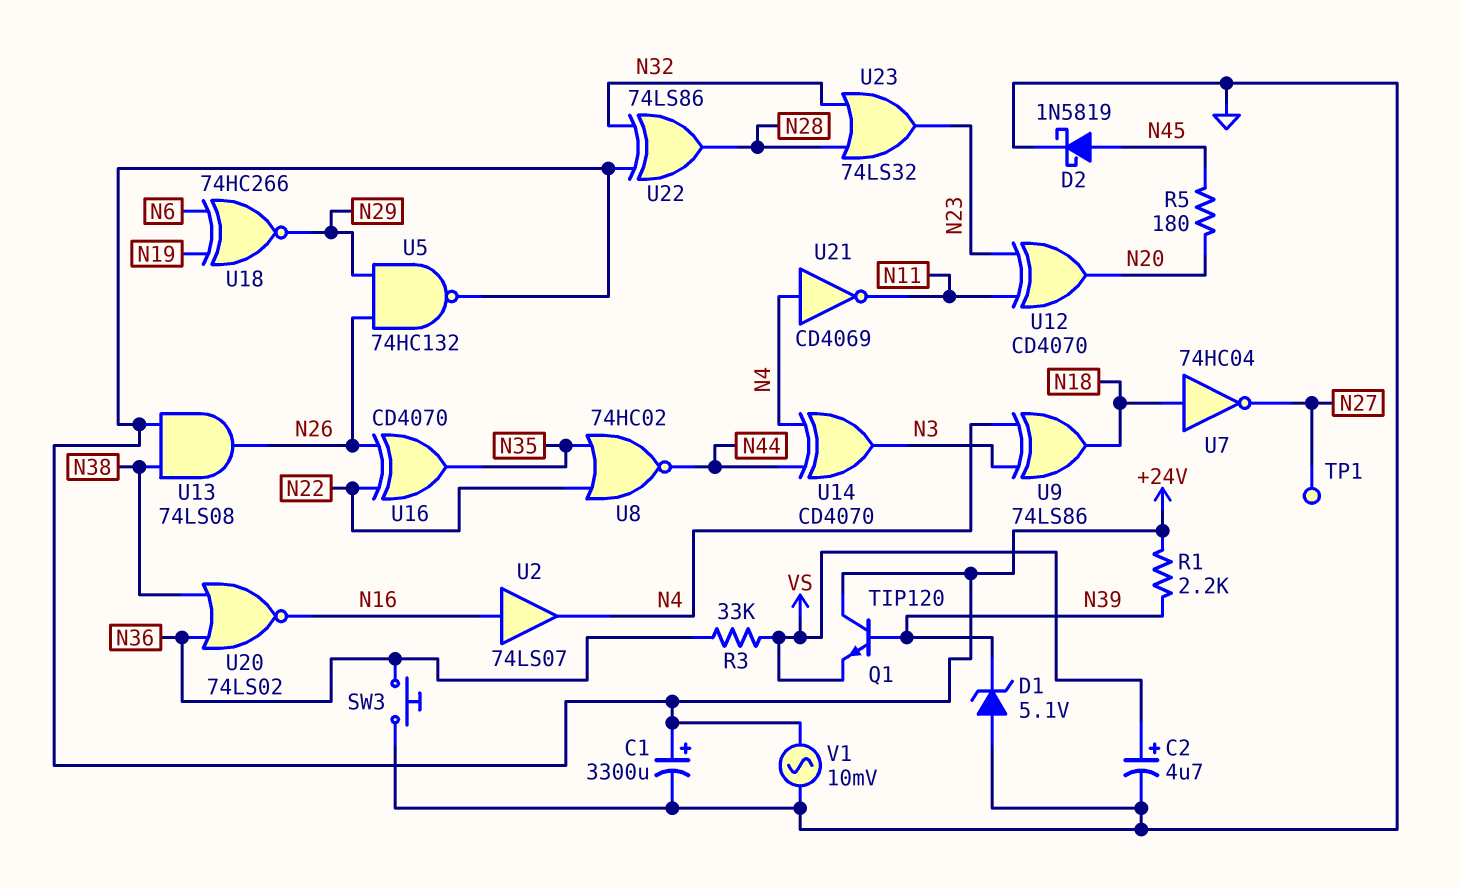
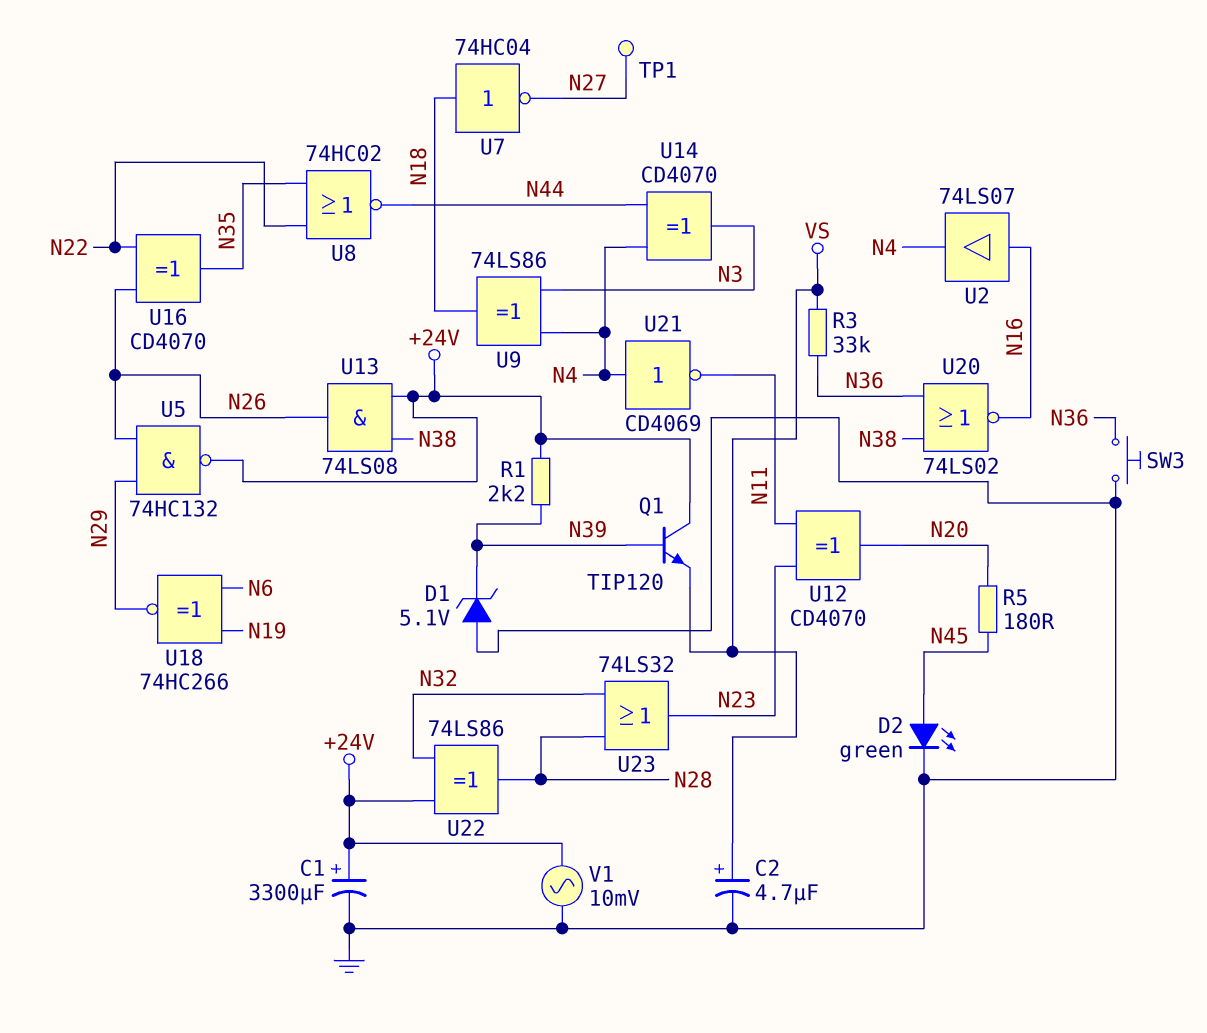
D2: schottky 1N5819 (A N45, K GND) -> LED green (A N45, K GND)

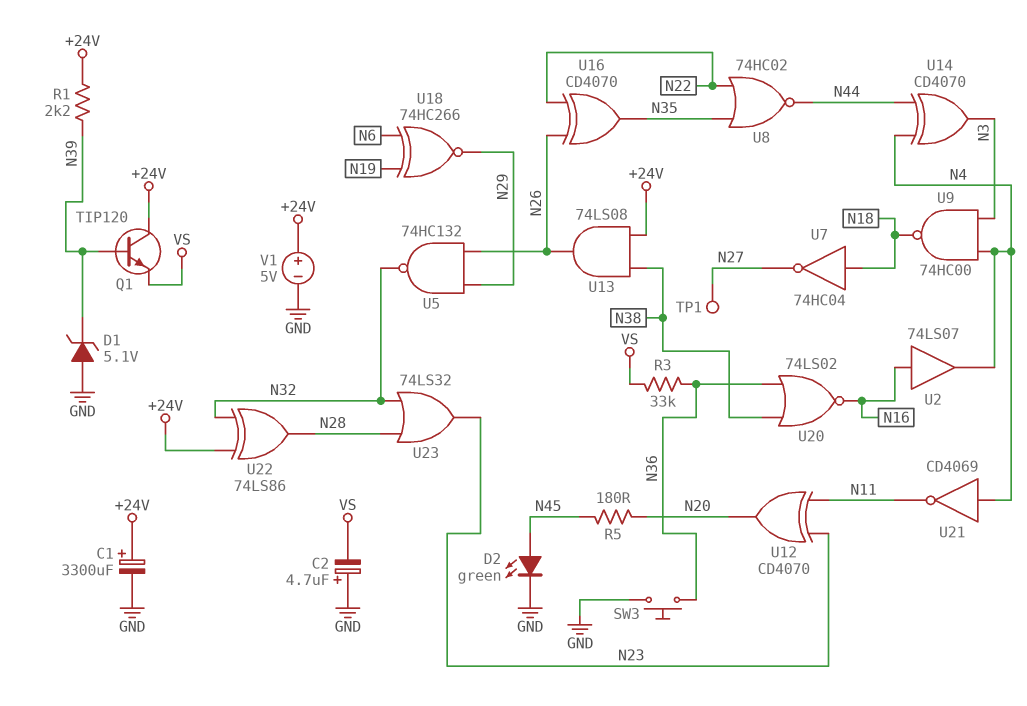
C2: 4.7uF (plus VS, minus GND) -> 4.7uF (plus GND, minus VS)
U5: NAND 74HC132 (in N26, in N29, out +24V) -> NAND 74HC132 (in N26, in N29, out N32)
U9: XOR 74LS86 (in N3, in N4, out N18) -> NAND 74HC00 (in N3, in N4, out N18)
V1: AC 10mV (+24V, GND) -> 5V (plus +24V, minus GND)

